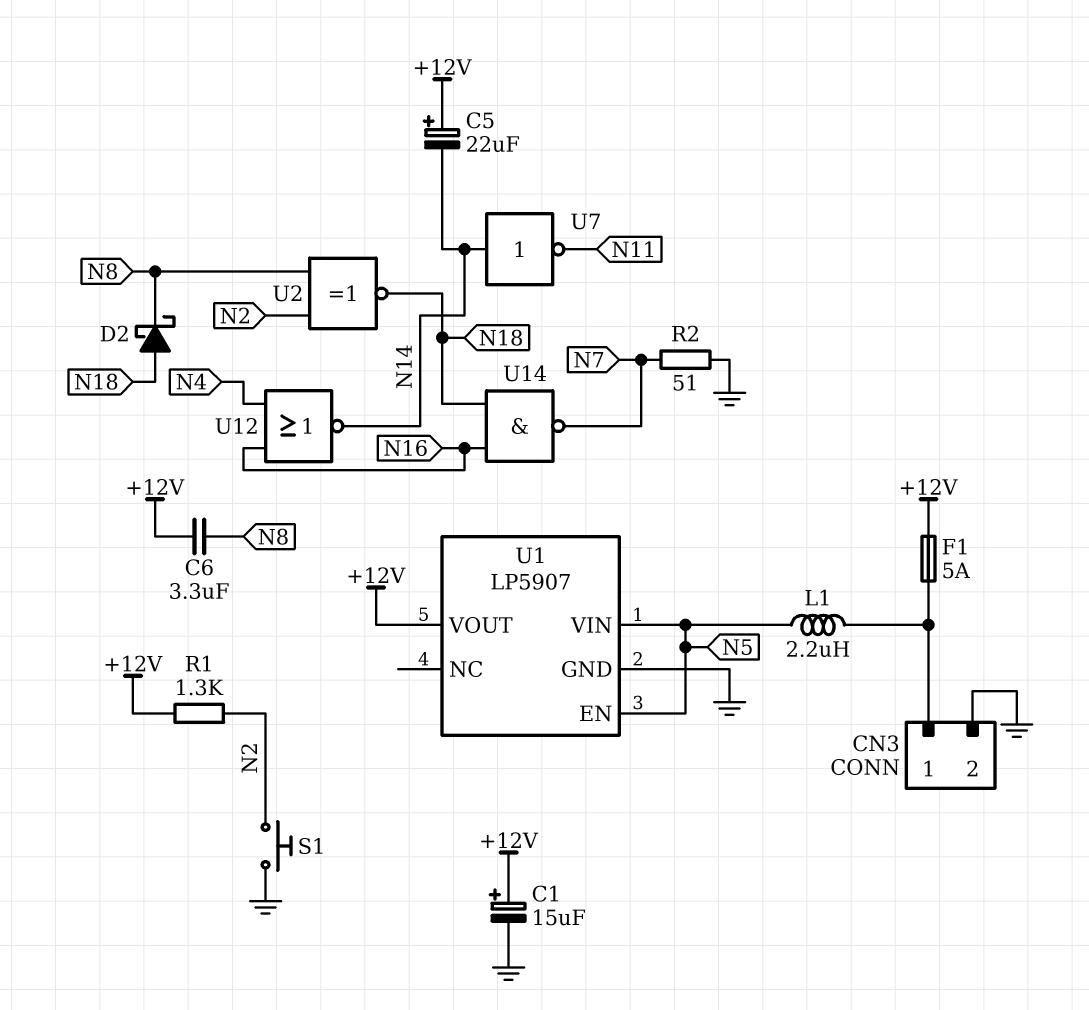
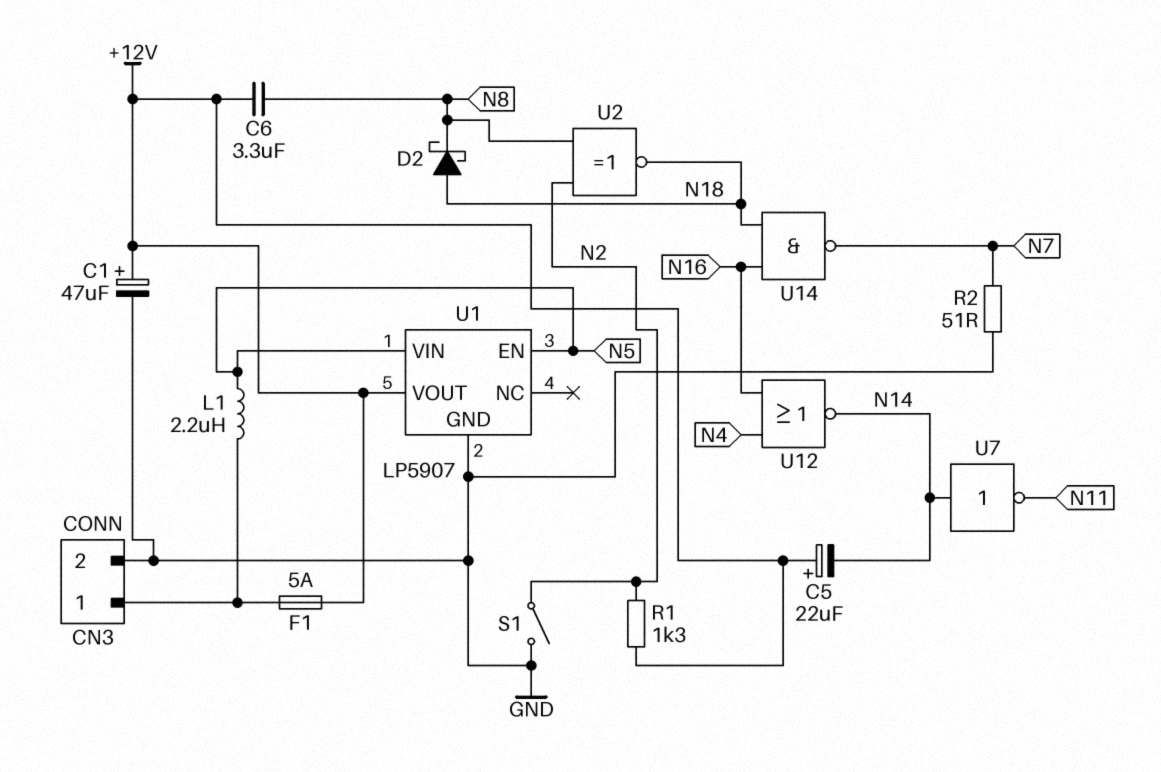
C1: 15uF (plus +12V, minus GND) -> 47uF (plus +12V, minus GND)
S1: button (GND, N2) -> switch (GND, N2)

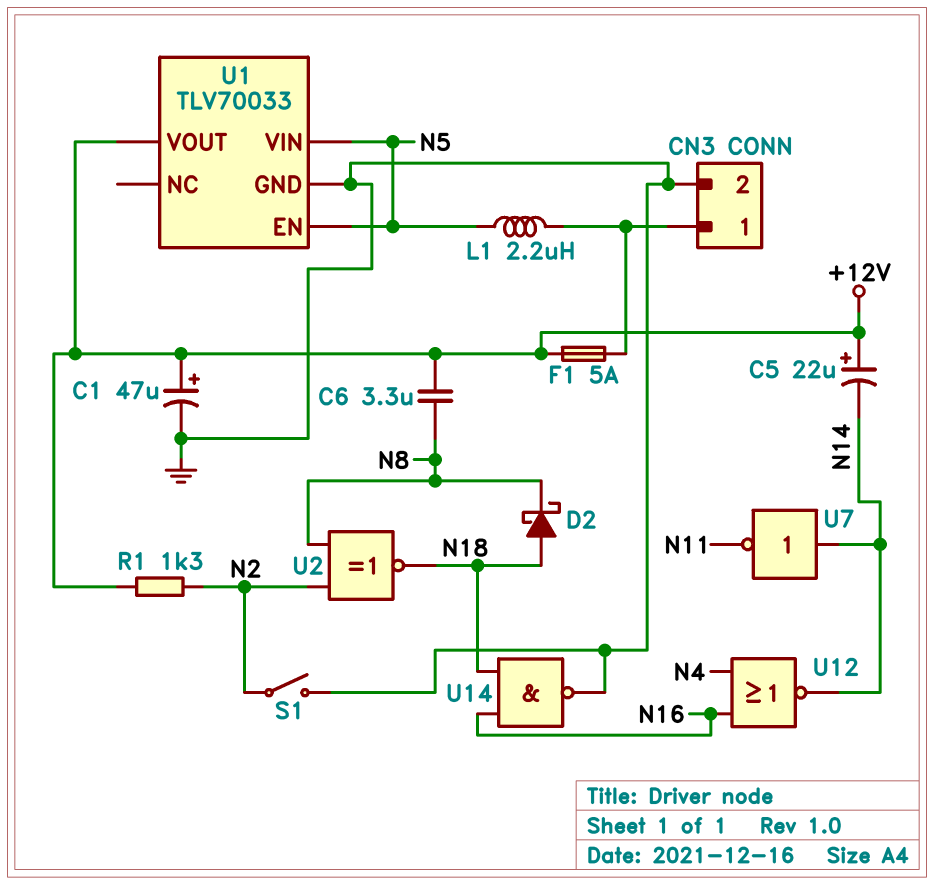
R2: 51 (GND, N7) -> none
U1: LP5907 -> TLV70033
U14: NAND (in N16, in N18, out N7) -> NAND (in N16, in N18, out GND)

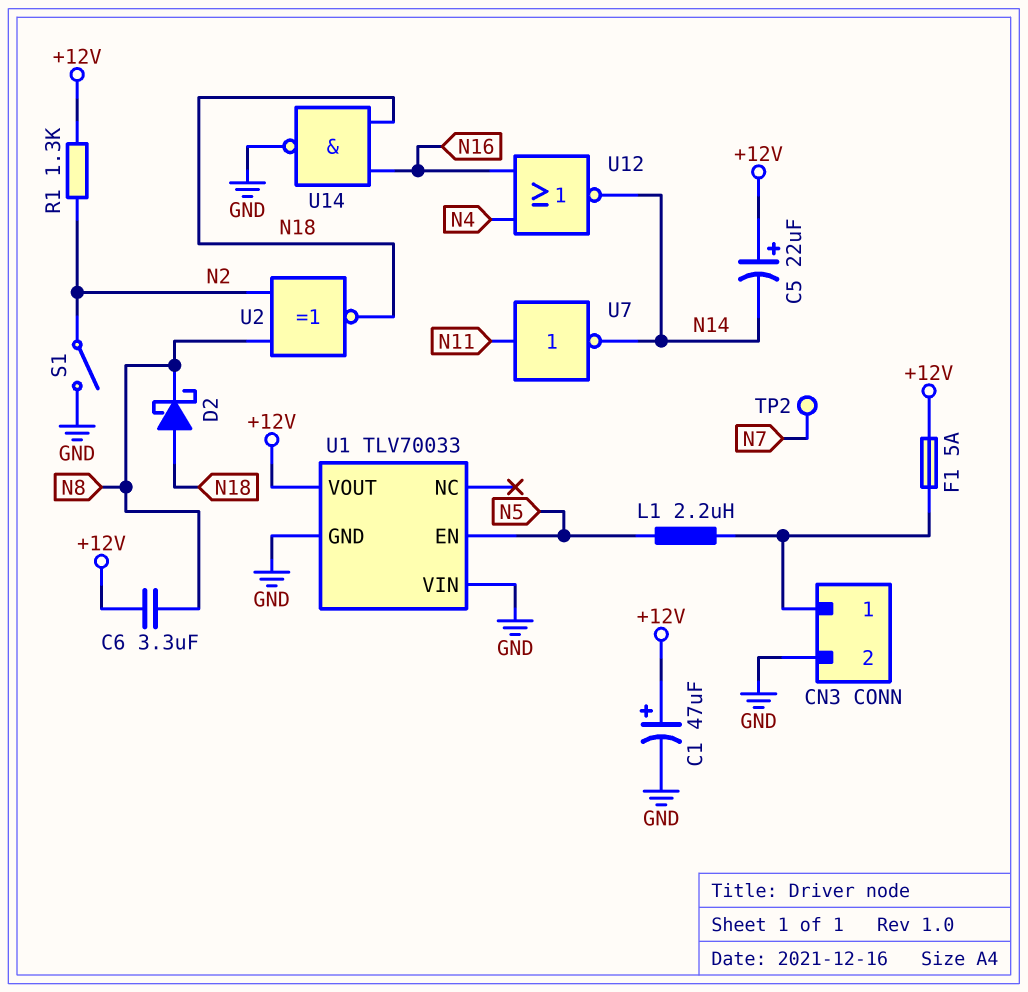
TP2: none -> test point (N7)
U1 pin VIN: N5 -> GND
U7: NOT (in N14, out N11) -> NOT (in N11, out N14)

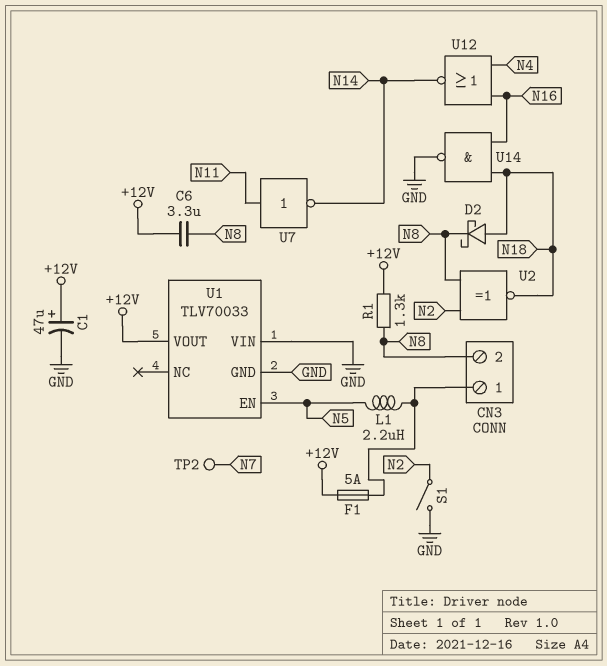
C5: 22uF (plus +12V, minus N14) -> none
CN3 pin 2: GND -> N8
R1: 1.3k (+12V, N2) -> 1.3k (+12V, N8)

